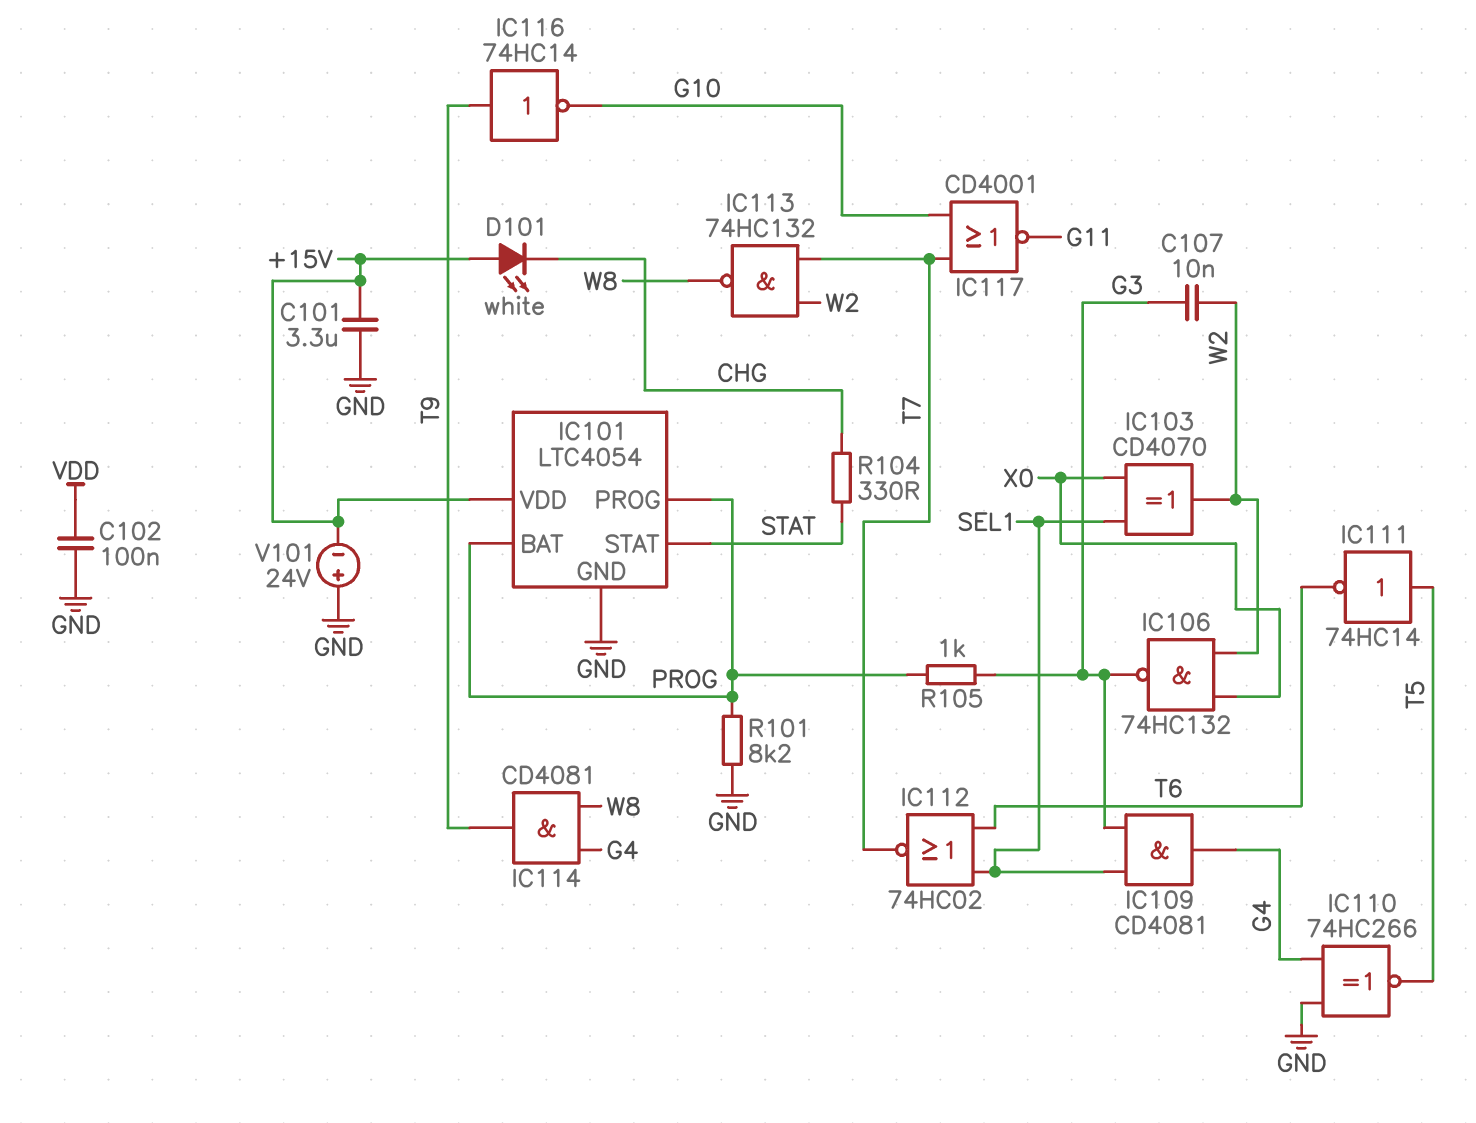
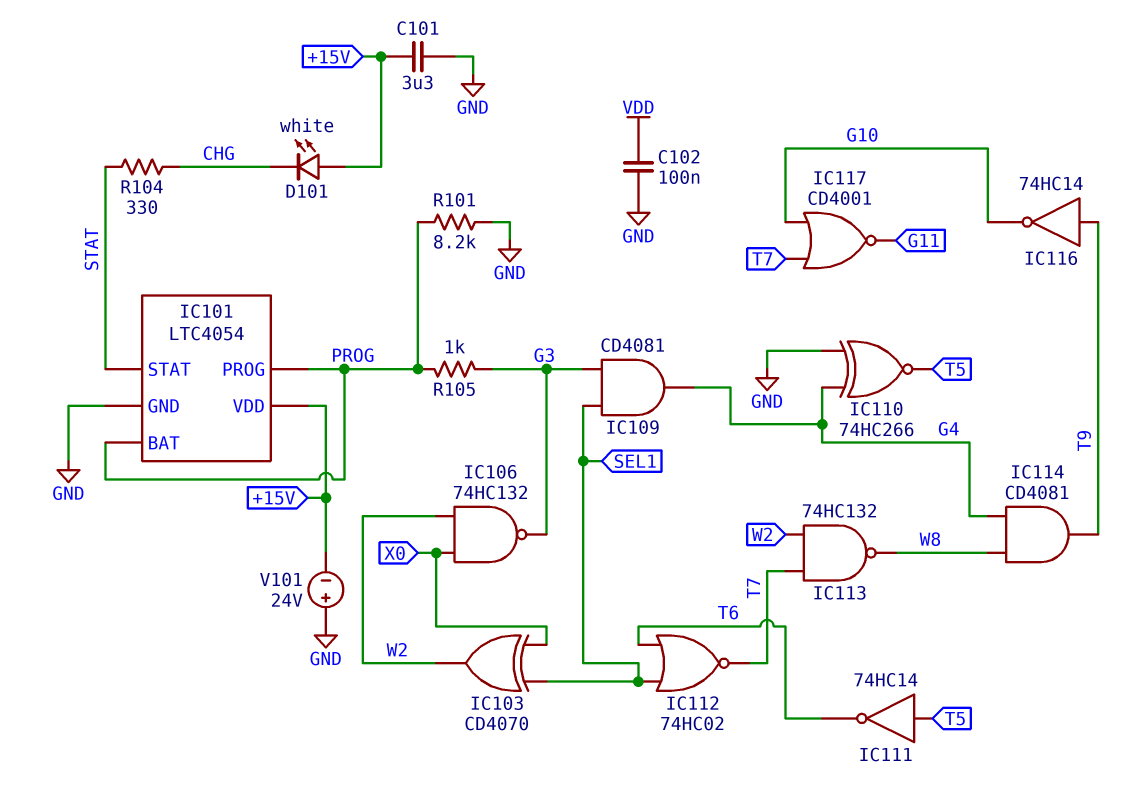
C107: 10nF (G3, W2) -> none

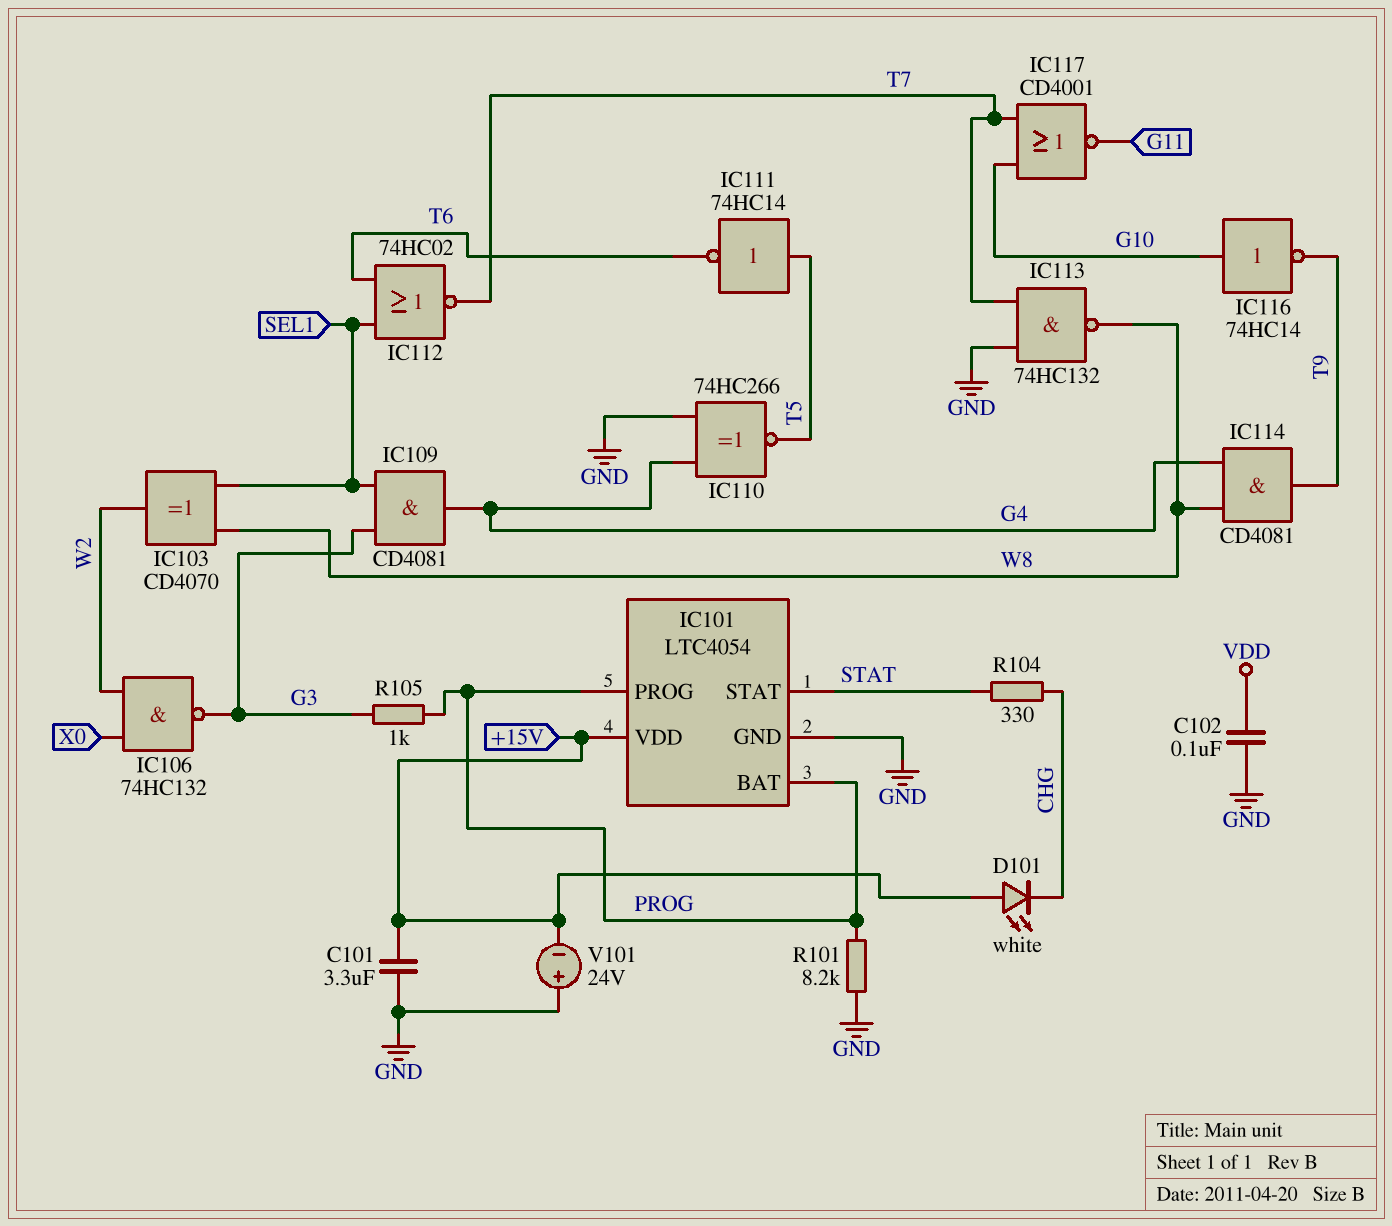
IC103: XOR CD4070 (in SEL1, in X0, out W2) -> XOR CD4070 (in SEL1, in W8, out W2)
IC113: NAND 74HC132 (in T7, in W2, out W8) -> NAND 74HC132 (in GND, in T7, out W8)
IC116: NOT 74HC14 (in T9, out G10) -> NOT 74HC14 (in G10, out T9)

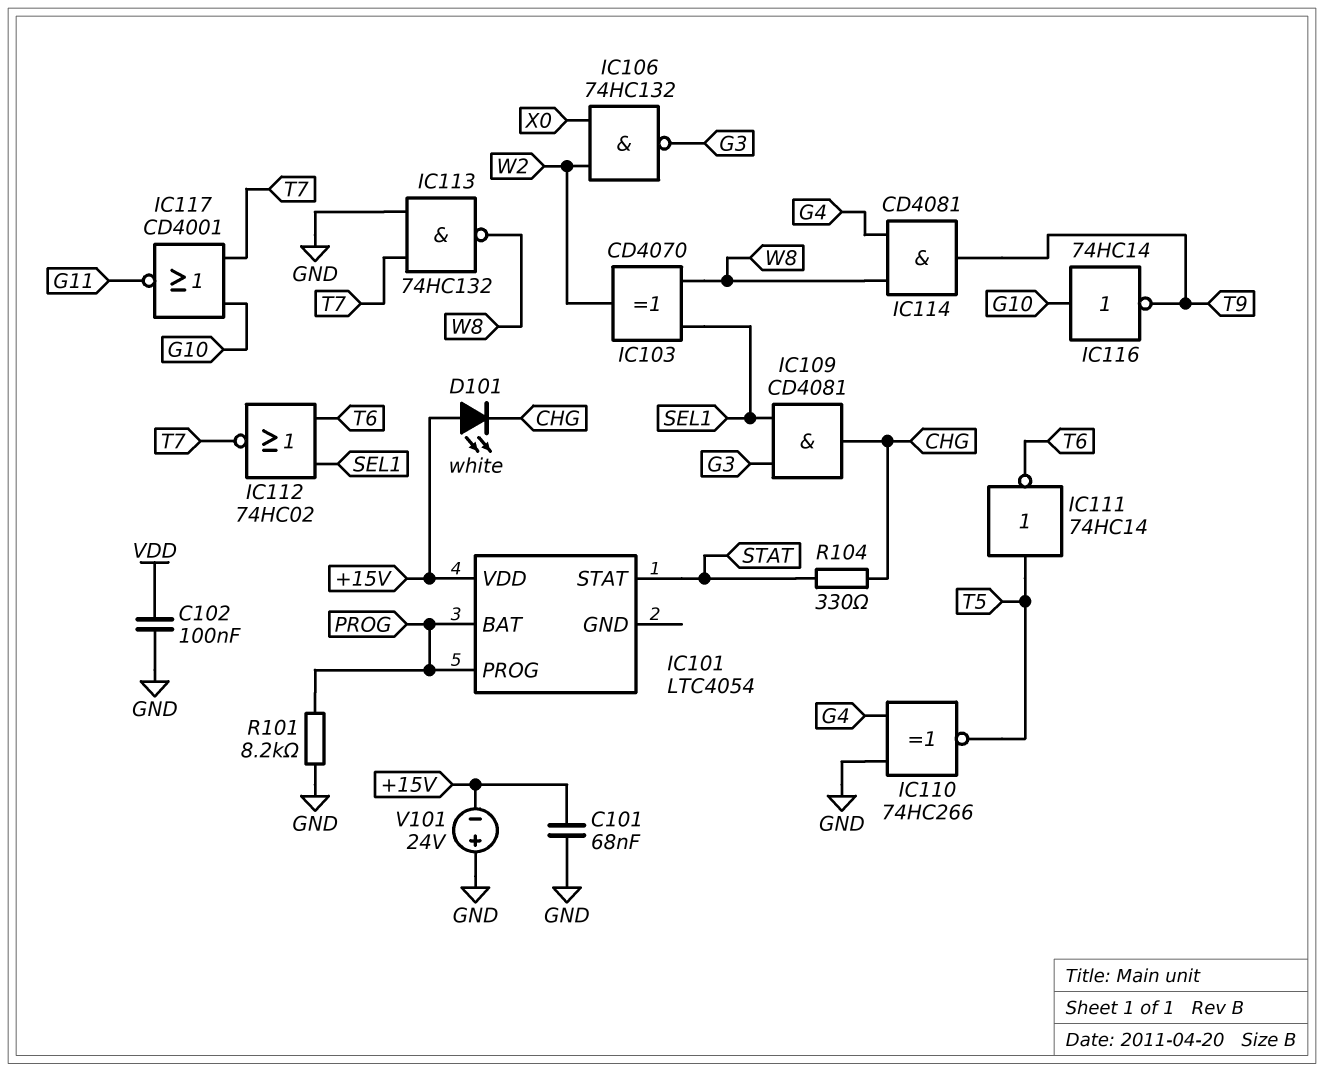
C101: 3.3uF (+15V, GND) -> 68nF (+15V, GND)
IC101 pin GND: GND -> none
IC109: AND CD4081 (in G3, in SEL1, out G4) -> AND CD4081 (in G3, in SEL1, out CHG)
R105: 1k (G3, PROG) -> none

